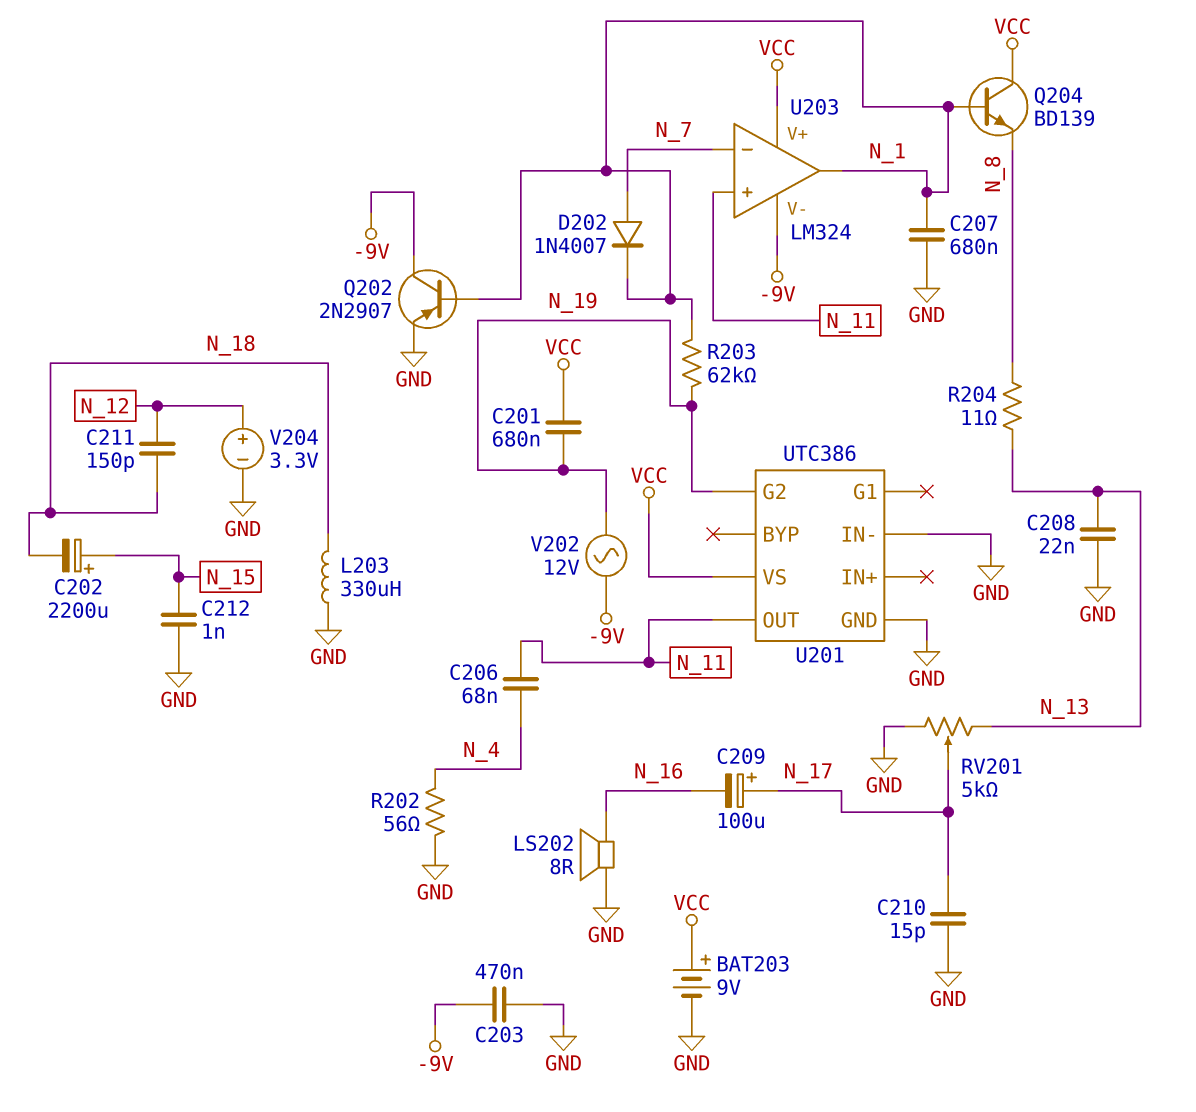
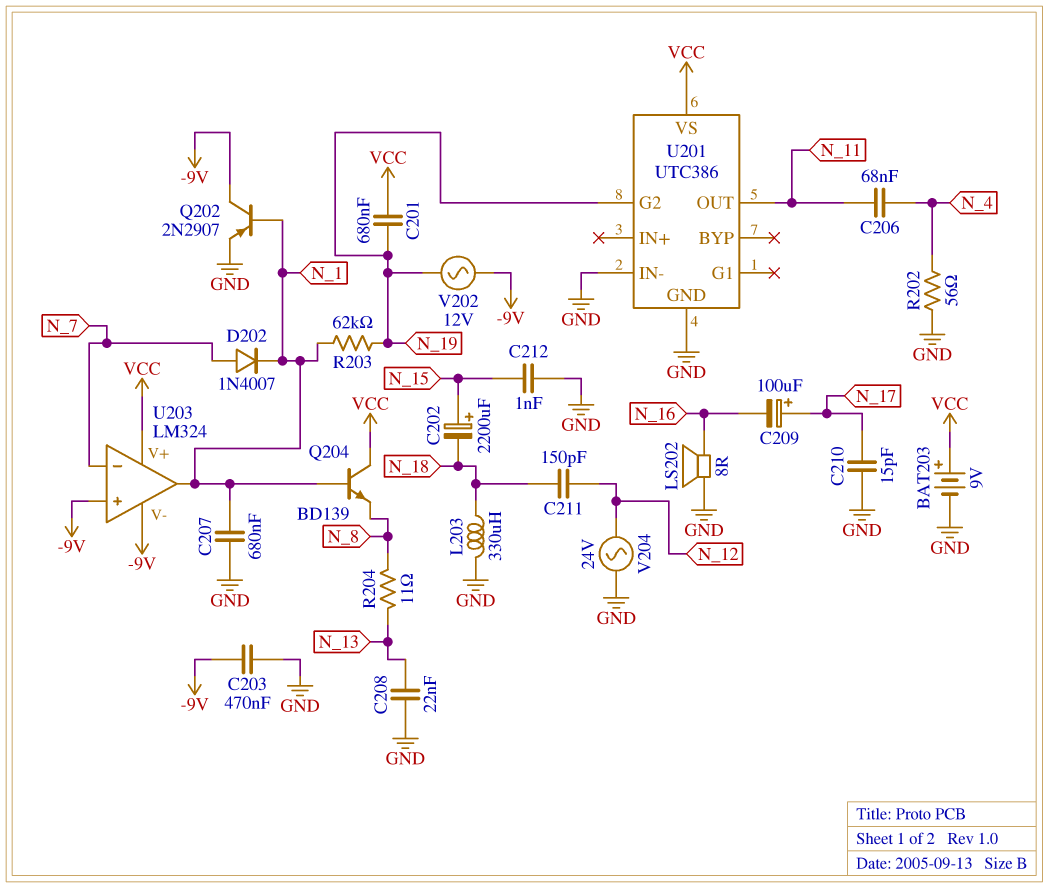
RV201: 5k (GND, N_13, wiper N_17) -> none
U203 pin in+: N_11 -> -9V
V204: 3.3V (plus N_12, minus GND) -> AC 24V (GND, N_12)

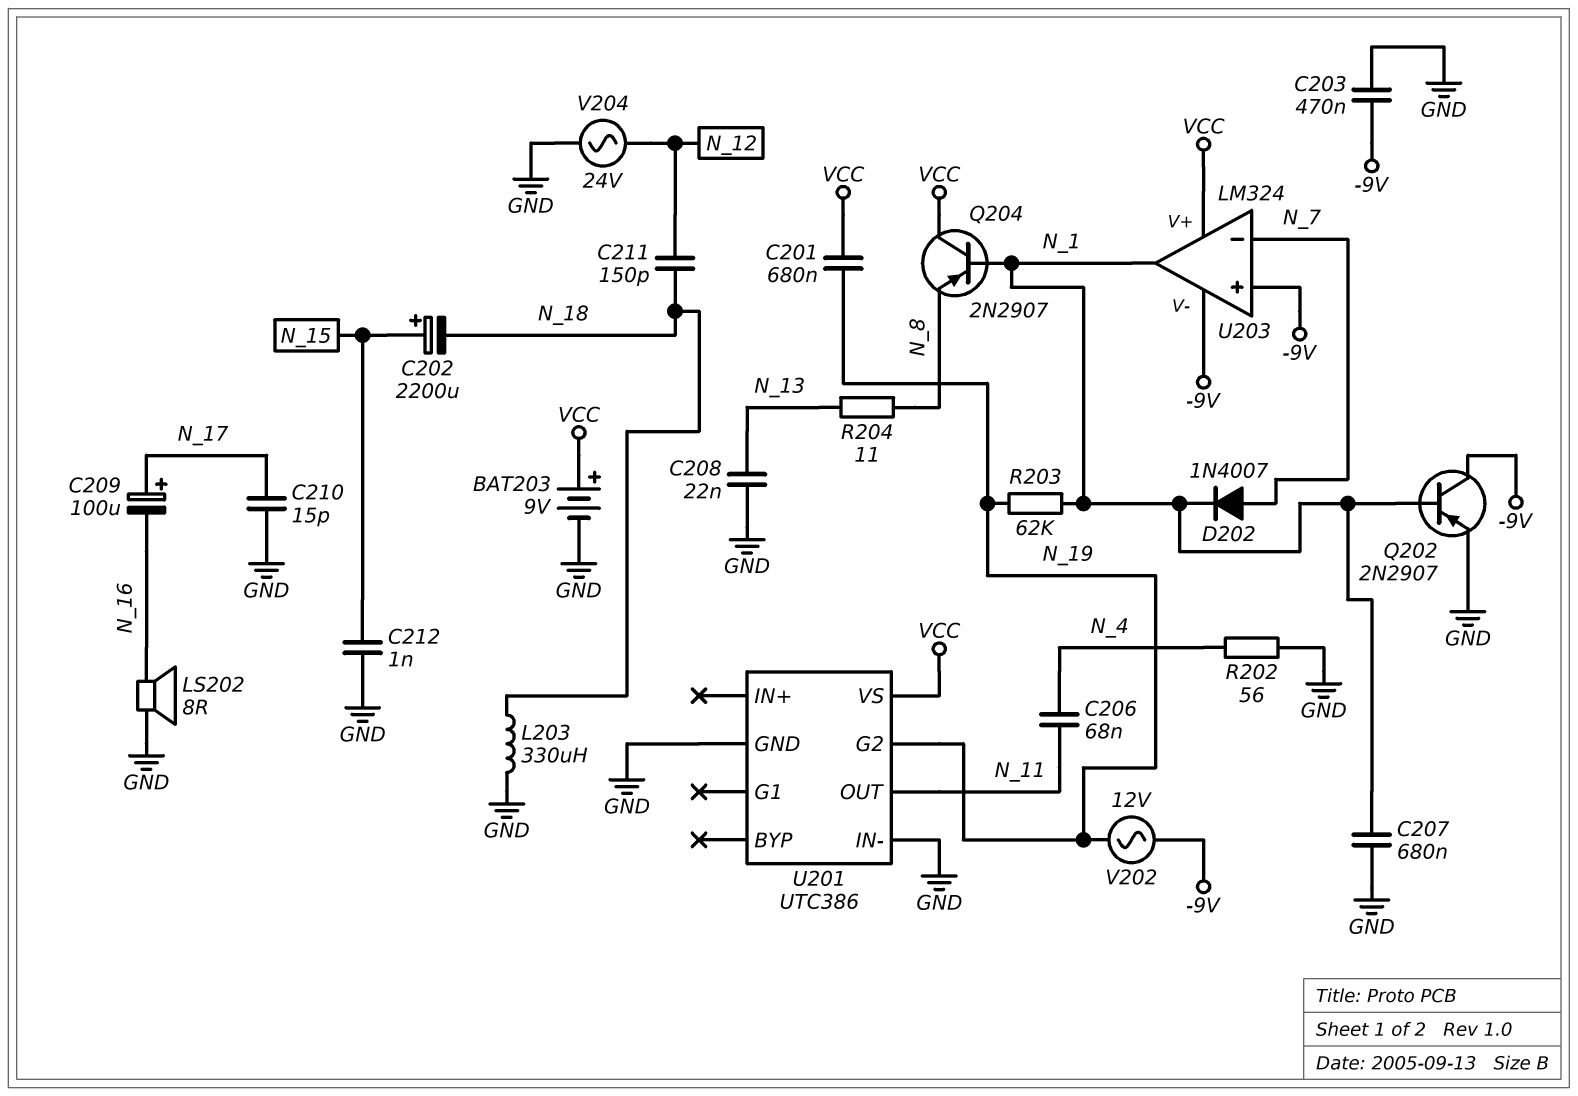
Q204: NPN BD139 (B N_1, C VCC, E N_8) -> PNP 2N2907 (B N_1, C VCC, E N_8)

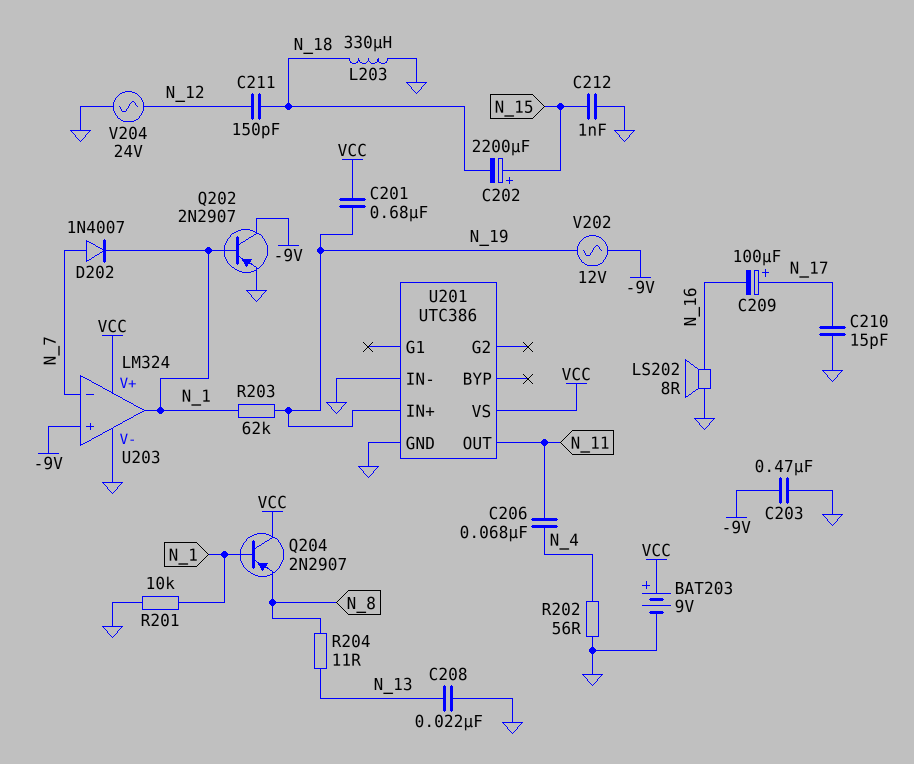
C207: 680nF (GND, N_1) -> none
R201: none -> 10k (GND, N_1)
U201 pin G2: N_19 -> none
U201 pin IN+: none -> N_19
U203 pin V-: -9V -> GND

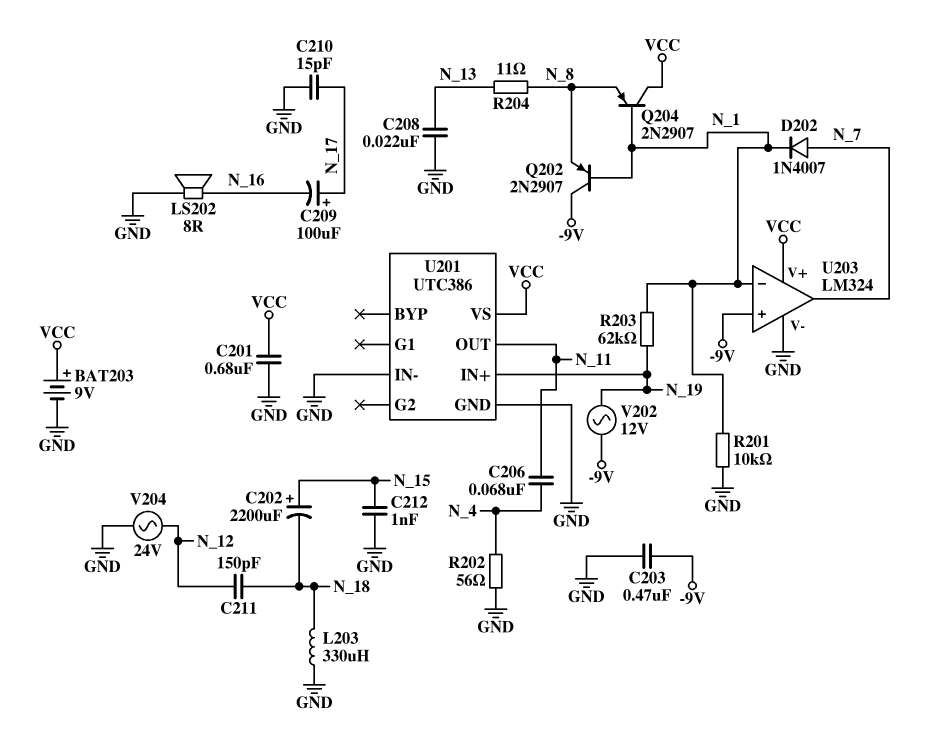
C201: 680nF (N_19, VCC) -> 680nF (GND, VCC)
Q202: PNP 2N2907 (B N_1, C -9V, E GND) -> PNP 2N2907 (B N_1, C -9V, E N_8)
U203 pin in-: N_7 -> N_1
U203 pin out: N_1 -> N_7

